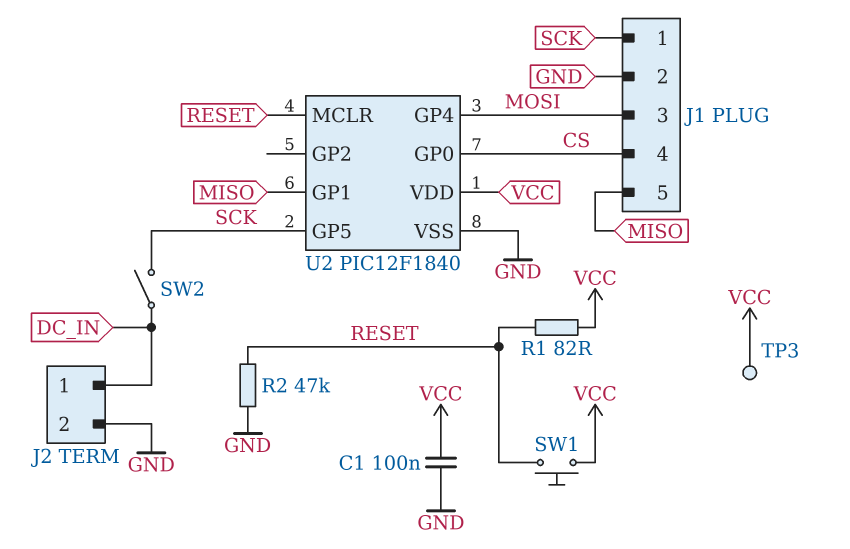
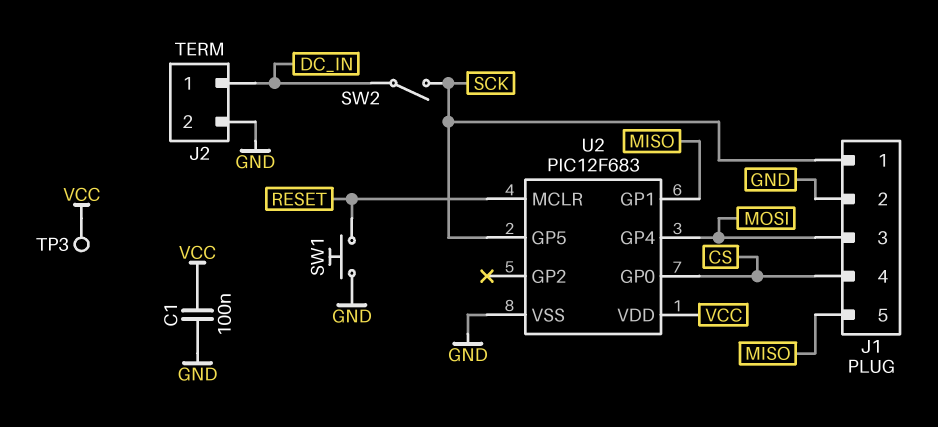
R1: 82 (RESET, VCC) -> none
R2: 47k (GND, RESET) -> none
SW1: button (RESET, VCC) -> button (GND, RESET)
U2: PIC12F1840 -> PIC12F683

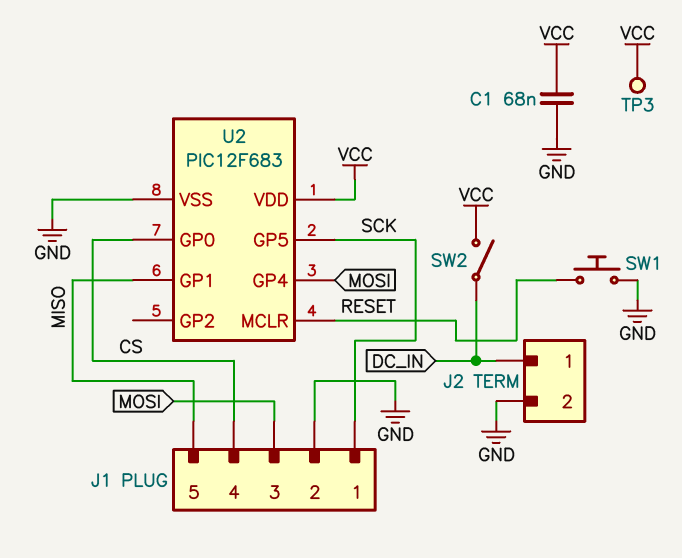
C1: 100nF (GND, VCC) -> 68nF (GND, VCC)
SW2: switch (DC_IN, SCK) -> switch (DC_IN, VCC)

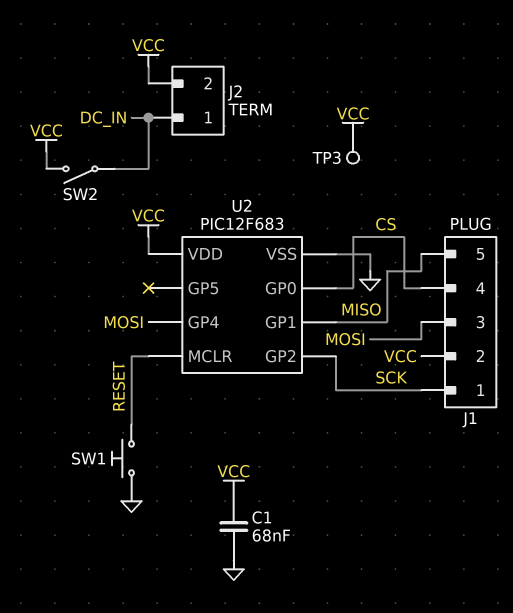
J1 pin 2: GND -> VCC
J2 pin 2: GND -> VCC
U2 pin GP2: none -> SCK
U2 pin GP5: SCK -> none

